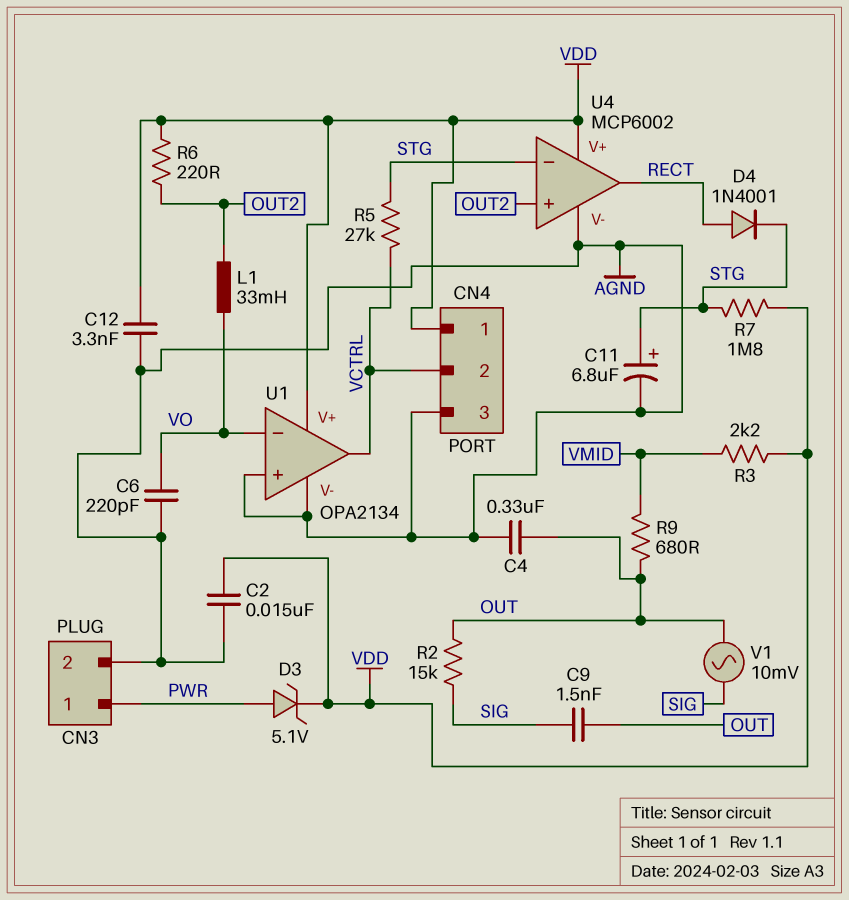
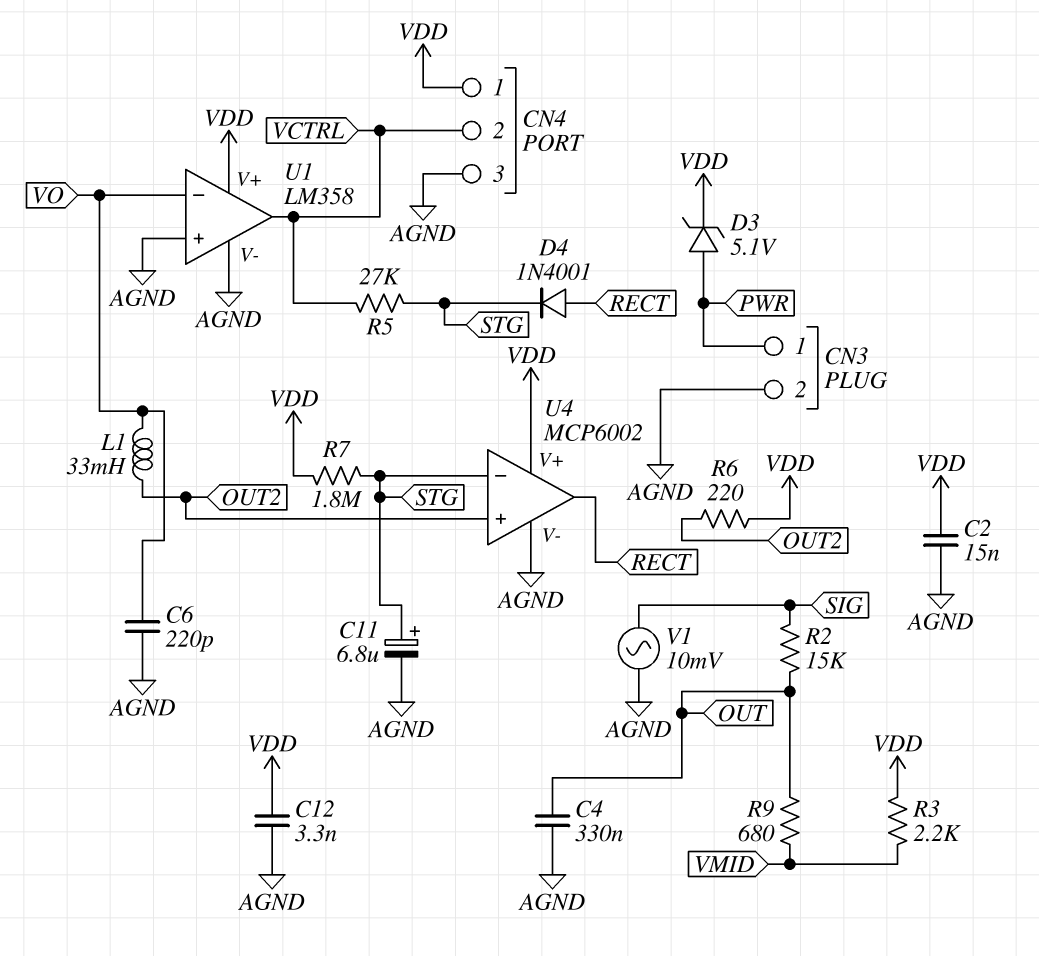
C9: 1.5nF (OUT, SIG) -> none
U1: OPA2134 -> LM358
V1: AC 10mV (OUT, SIG) -> AC 10mV (AGND, SIG)

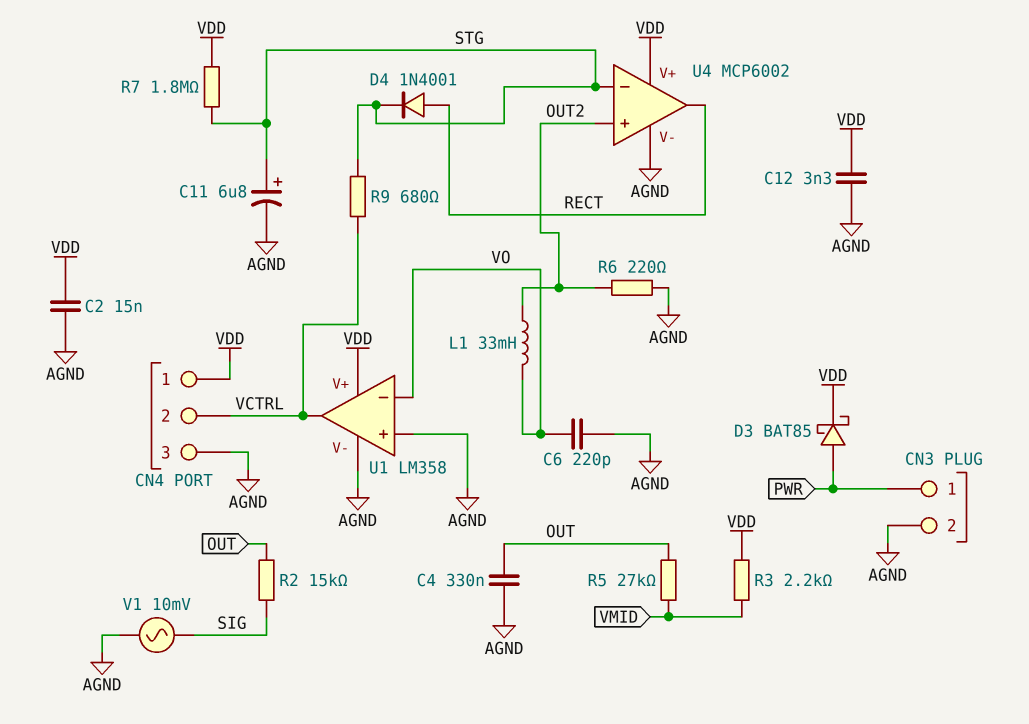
D3: zener 5.1V (A PWR, K VDD) -> schottky BAT85 (A PWR, K VDD)
R5: 27k (STG, VCTRL) -> 27k (OUT, VMID)
R6: 220 (OUT2, VDD) -> 220 (AGND, OUT2)
R9: 680 (OUT, VMID) -> 680 (STG, VCTRL)

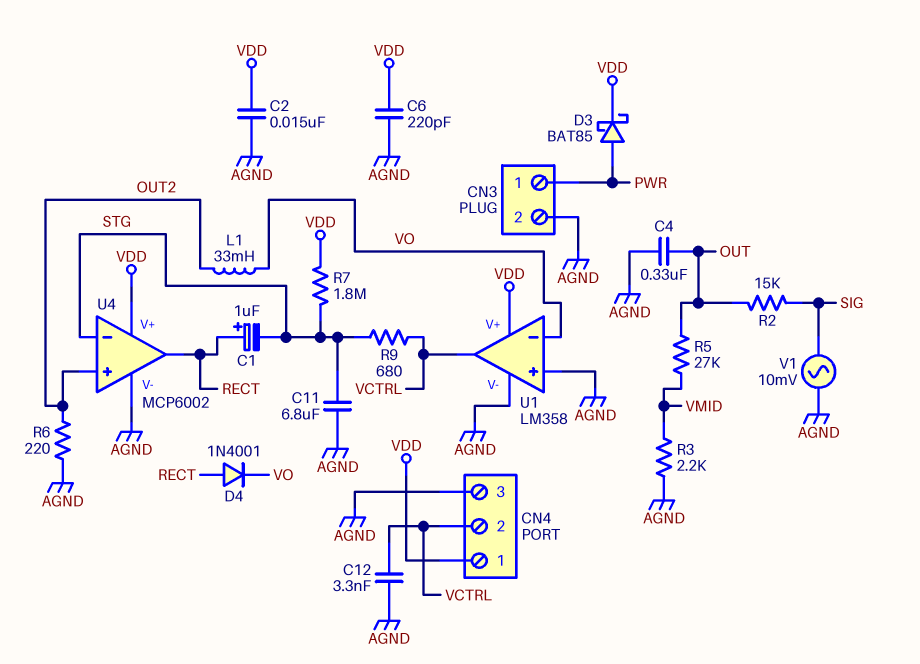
C1: none -> 1uF (plus RECT, minus STG)
C6: 220pF (AGND, VO) -> 220pF (AGND, VDD)
C11: 6.8uF (plus STG, minus AGND) -> 6.8uF (AGND, STG)
C12: 3.3nF (AGND, VDD) -> 3.3nF (AGND, VCTRL)
D4: diode 1N4001 (A RECT, K STG) -> diode 1N4001 (A RECT, K VO)
R3: 2.2k (VDD, VMID) -> 2.2k (AGND, VMID)

